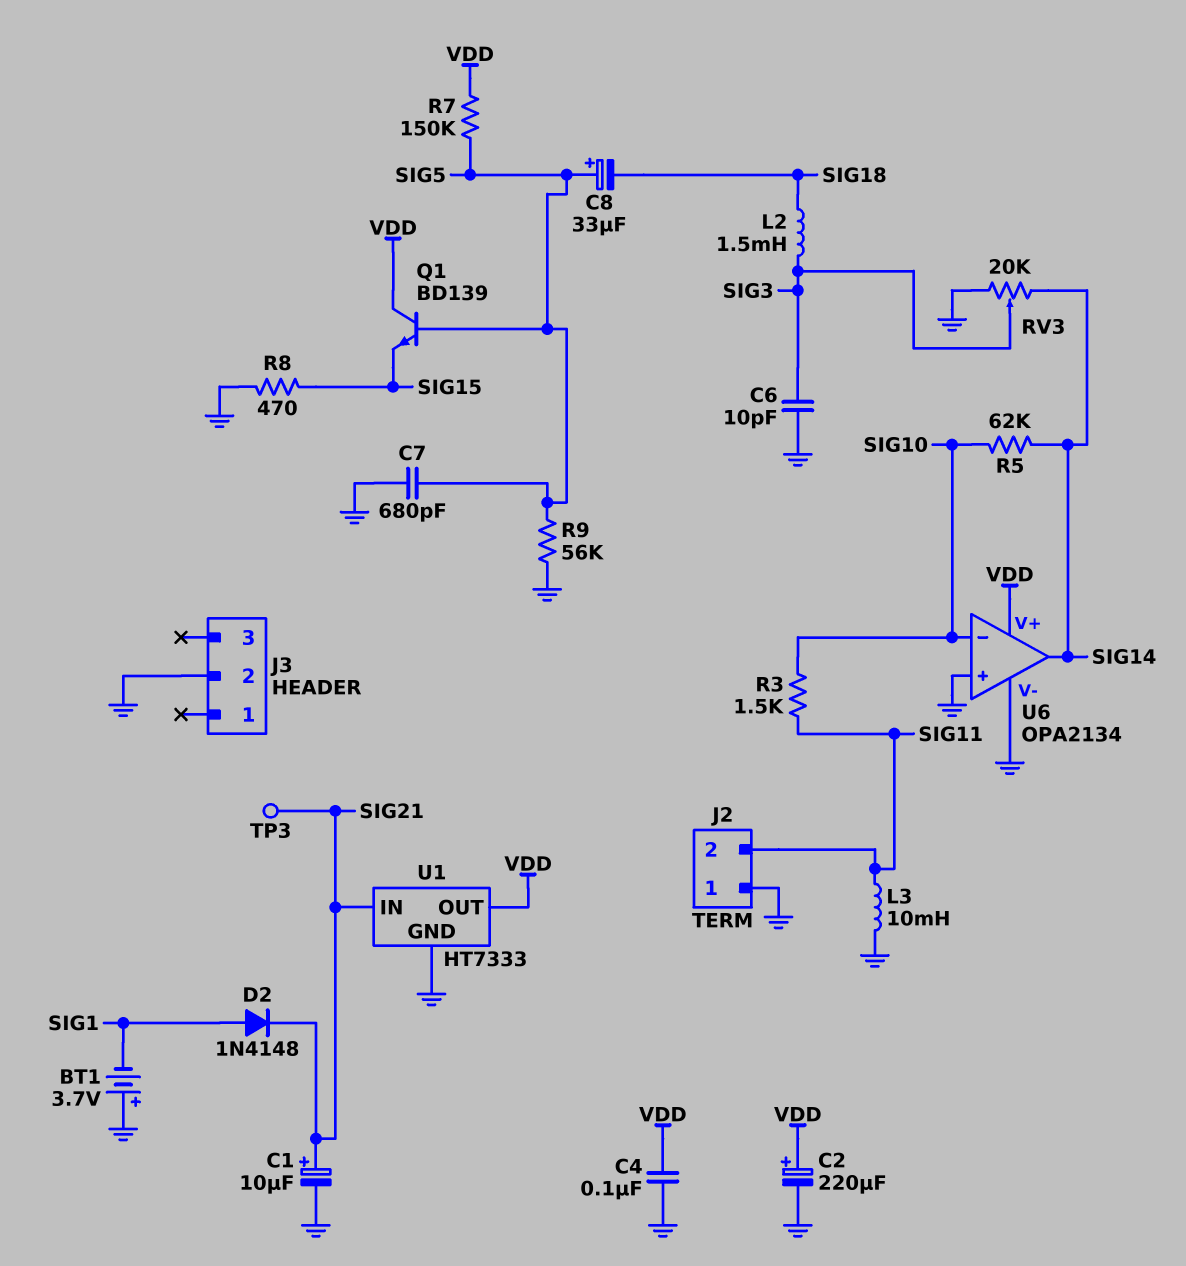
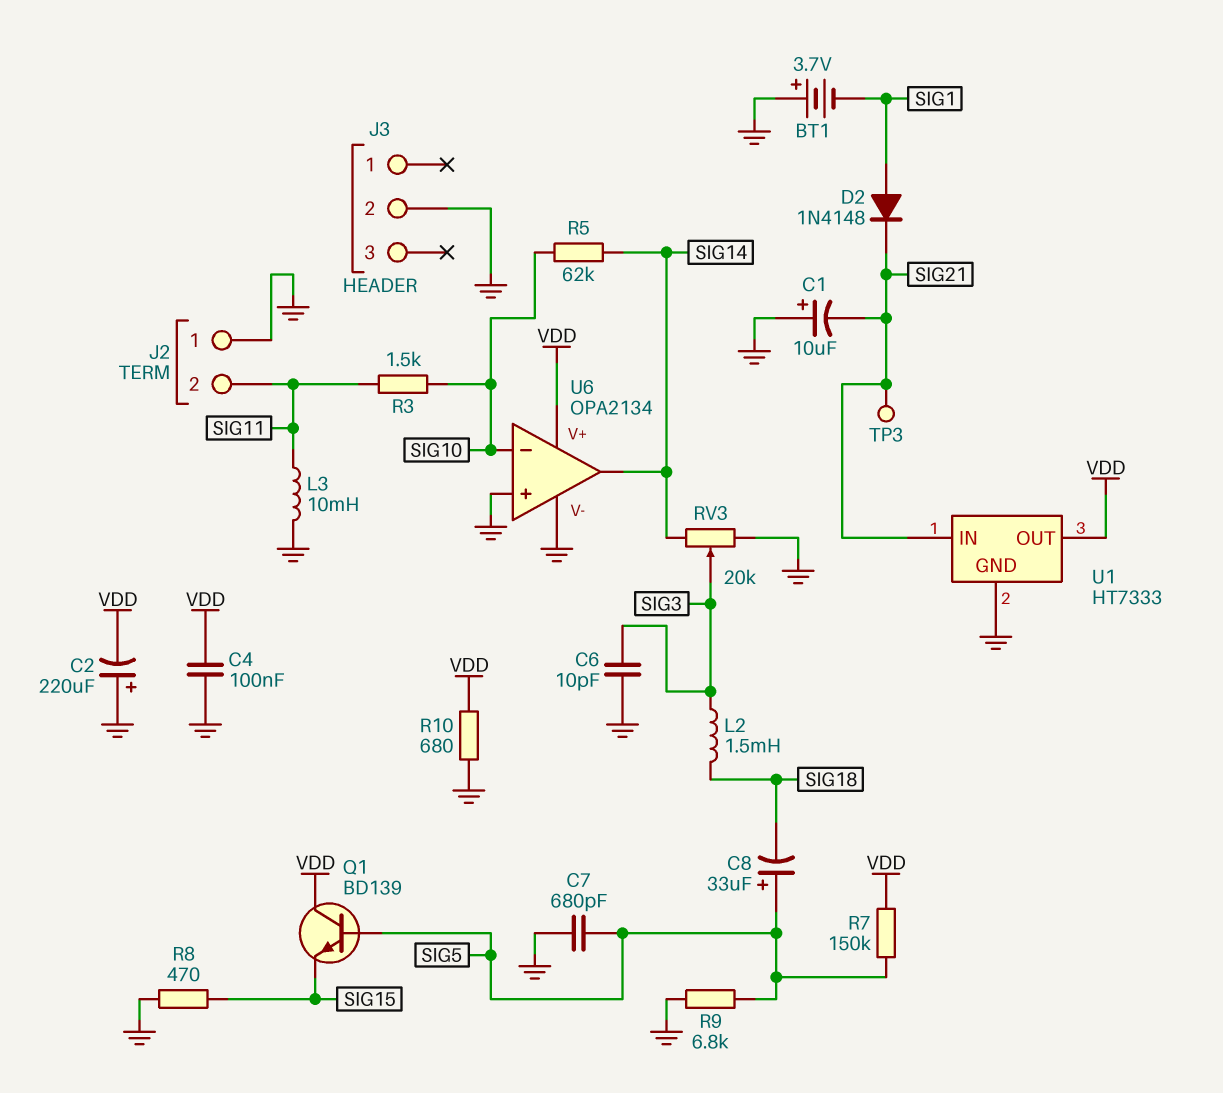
C1: 10uF (plus SIG21, minus GND) -> 10uF (plus GND, minus SIG21)
C2: 220uF (plus VDD, minus GND) -> 220uF (plus GND, minus VDD)
R9: 56k (GND, SIG5) -> 6.8k (GND, SIG5)
R10: none -> 680 (GND, VDD)

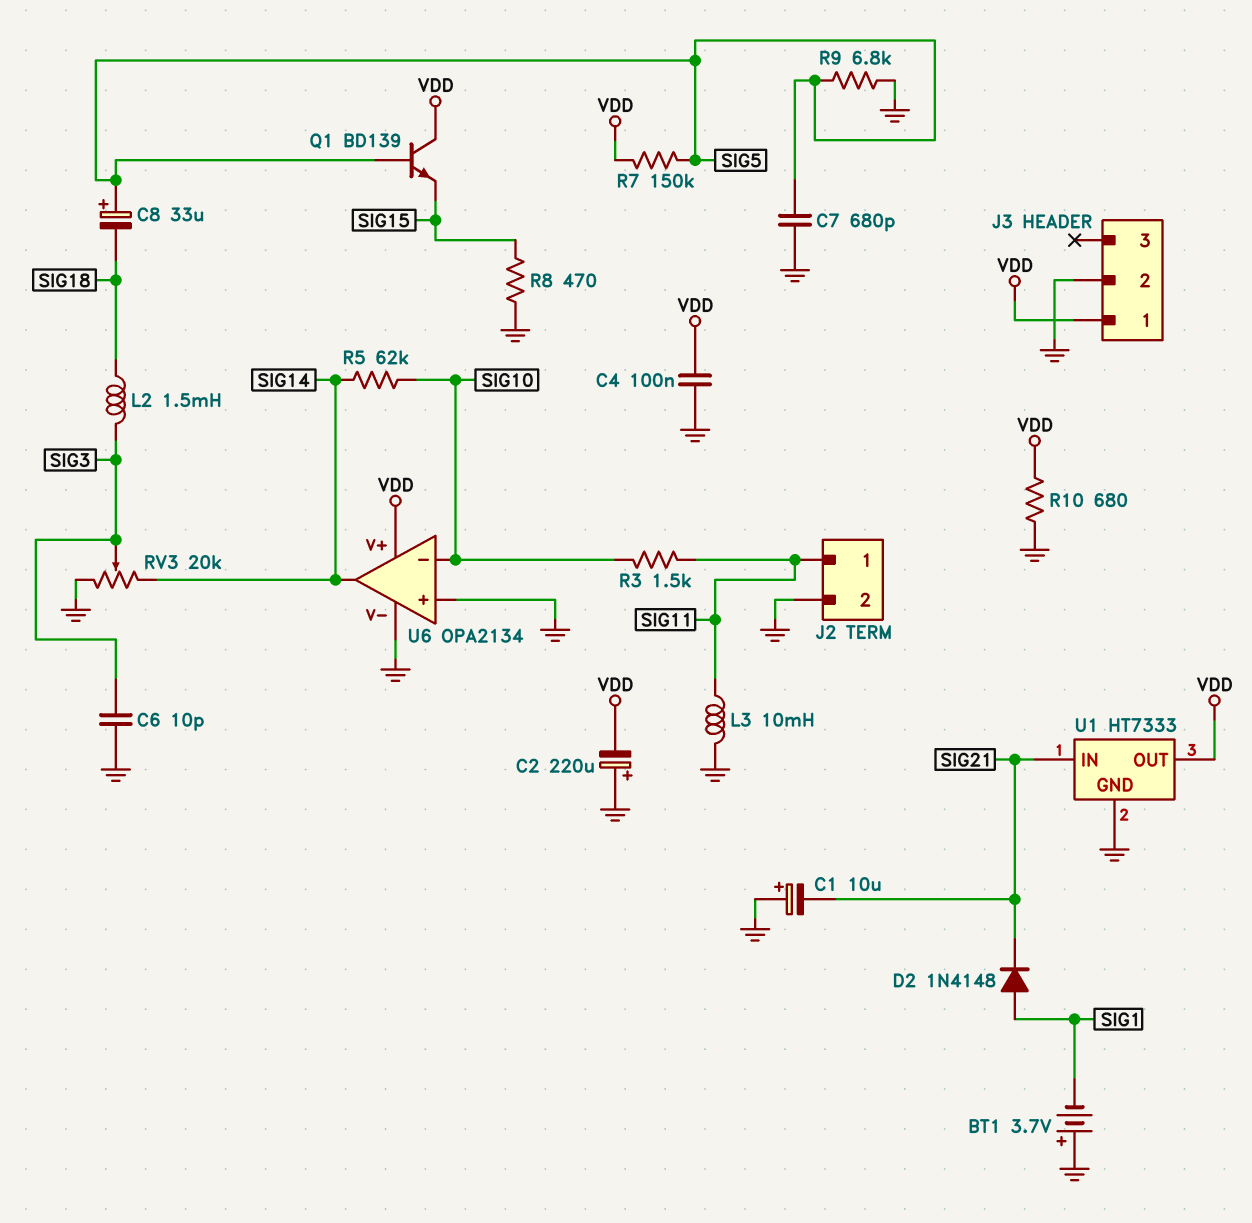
J2 pin 1: GND -> SIG11
J2 pin 2: SIG11 -> GND
J3 pin 1: none -> VDD
TP3: test point (SIG21) -> none

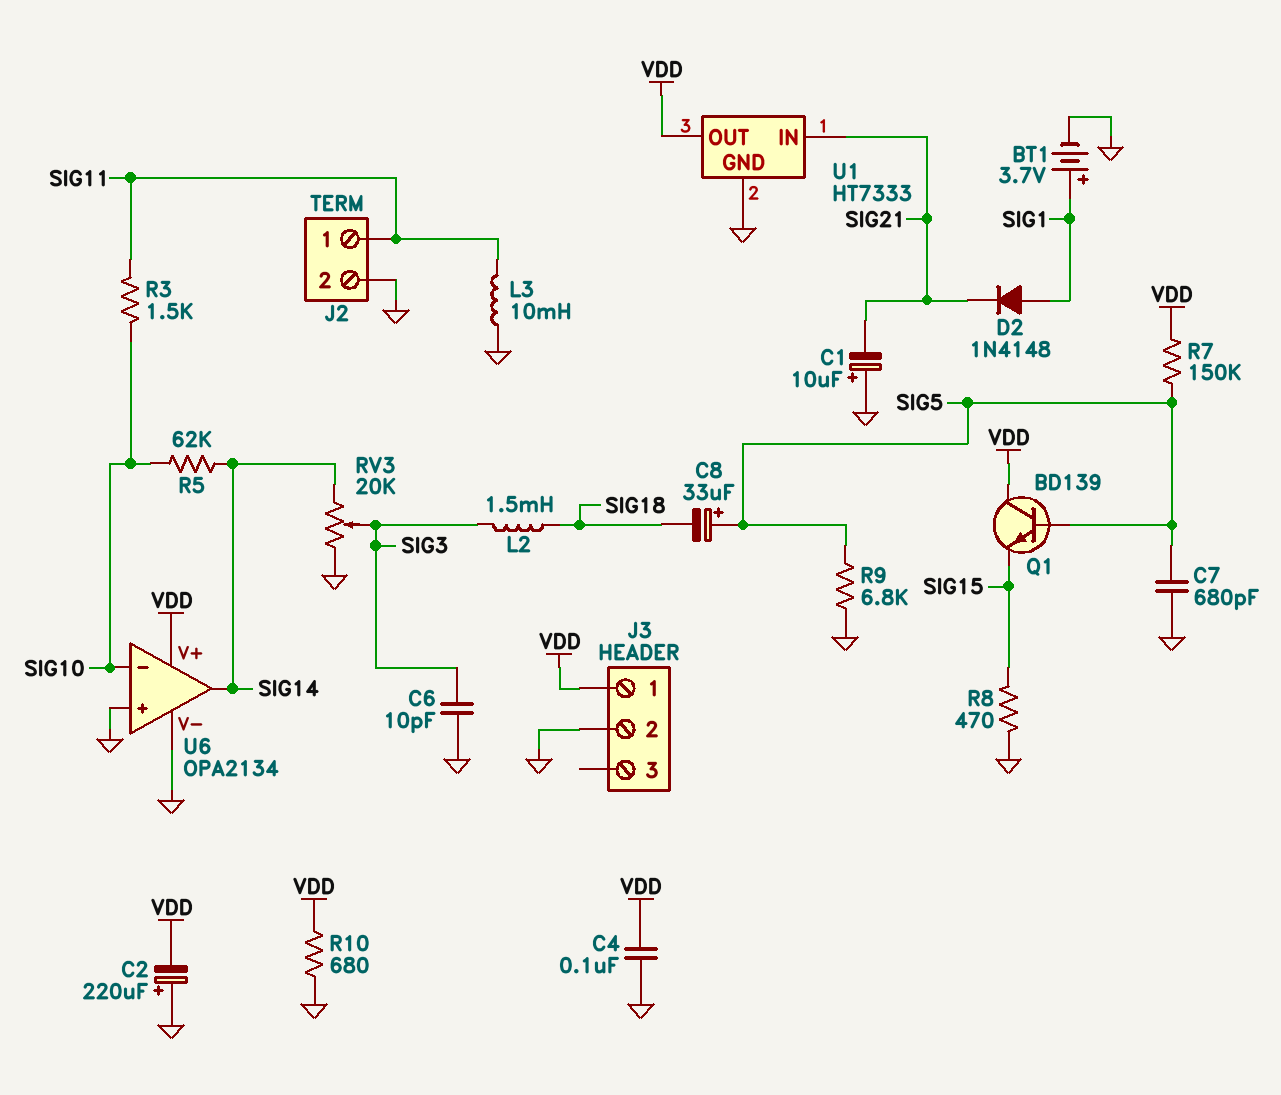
BT1: 3.7V (plus GND, minus SIG1) -> 3.7V (plus SIG1, minus GND)

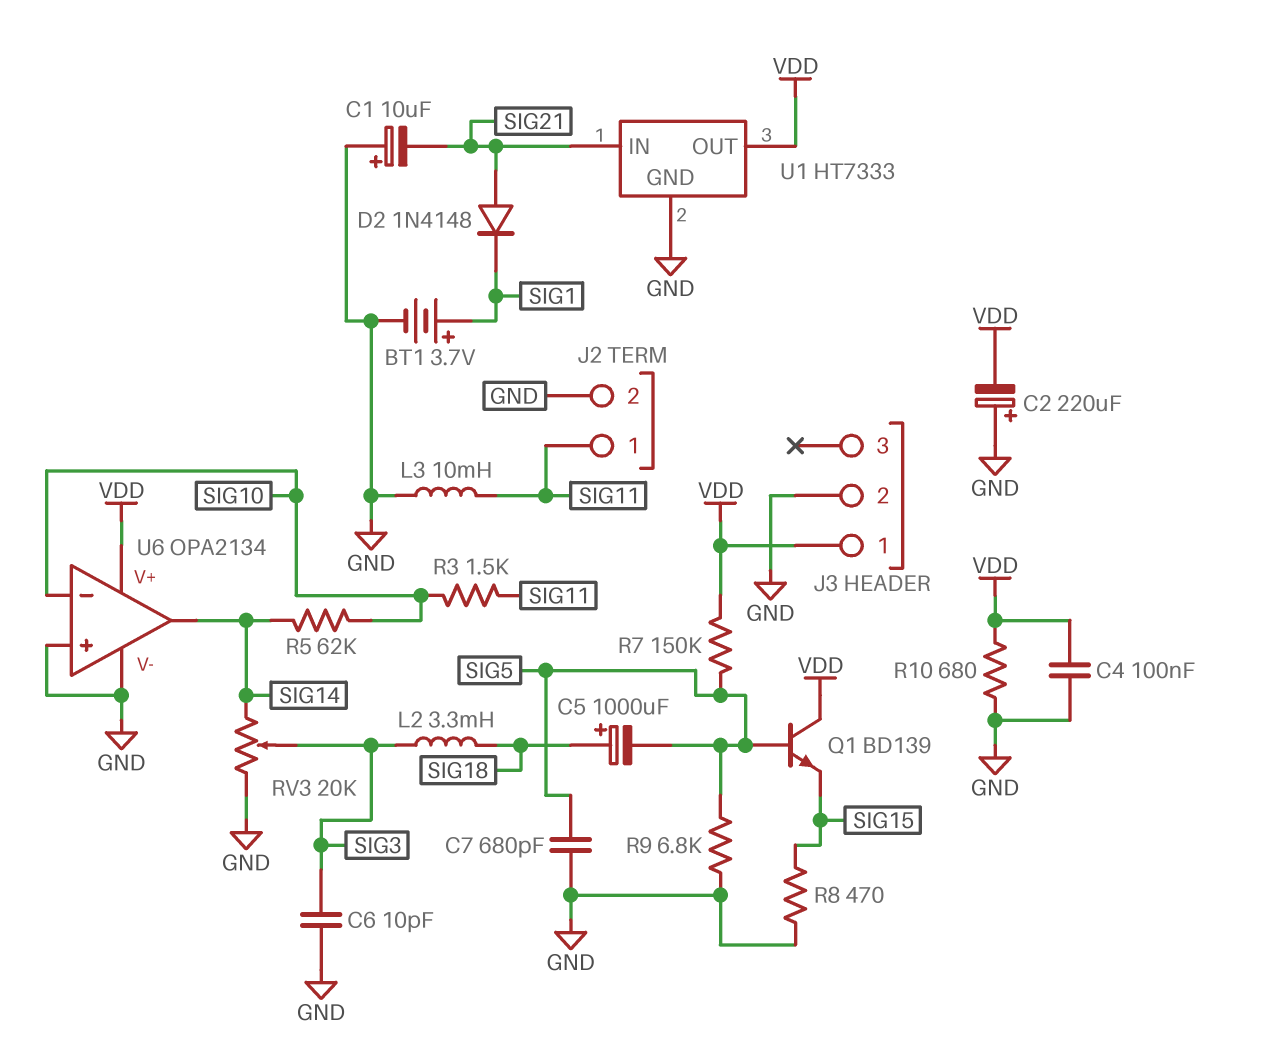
C5: none -> 1000uF (plus SIG18, minus SIG5)
C8: 33uF (plus SIG5, minus SIG18) -> none
D2: diode 1N4148 (A SIG1, K SIG21) -> diode 1N4148 (A SIG21, K SIG1)
L2: 1.5mH (SIG3, SIG18) -> 3.3mH (SIG3, SIG18)

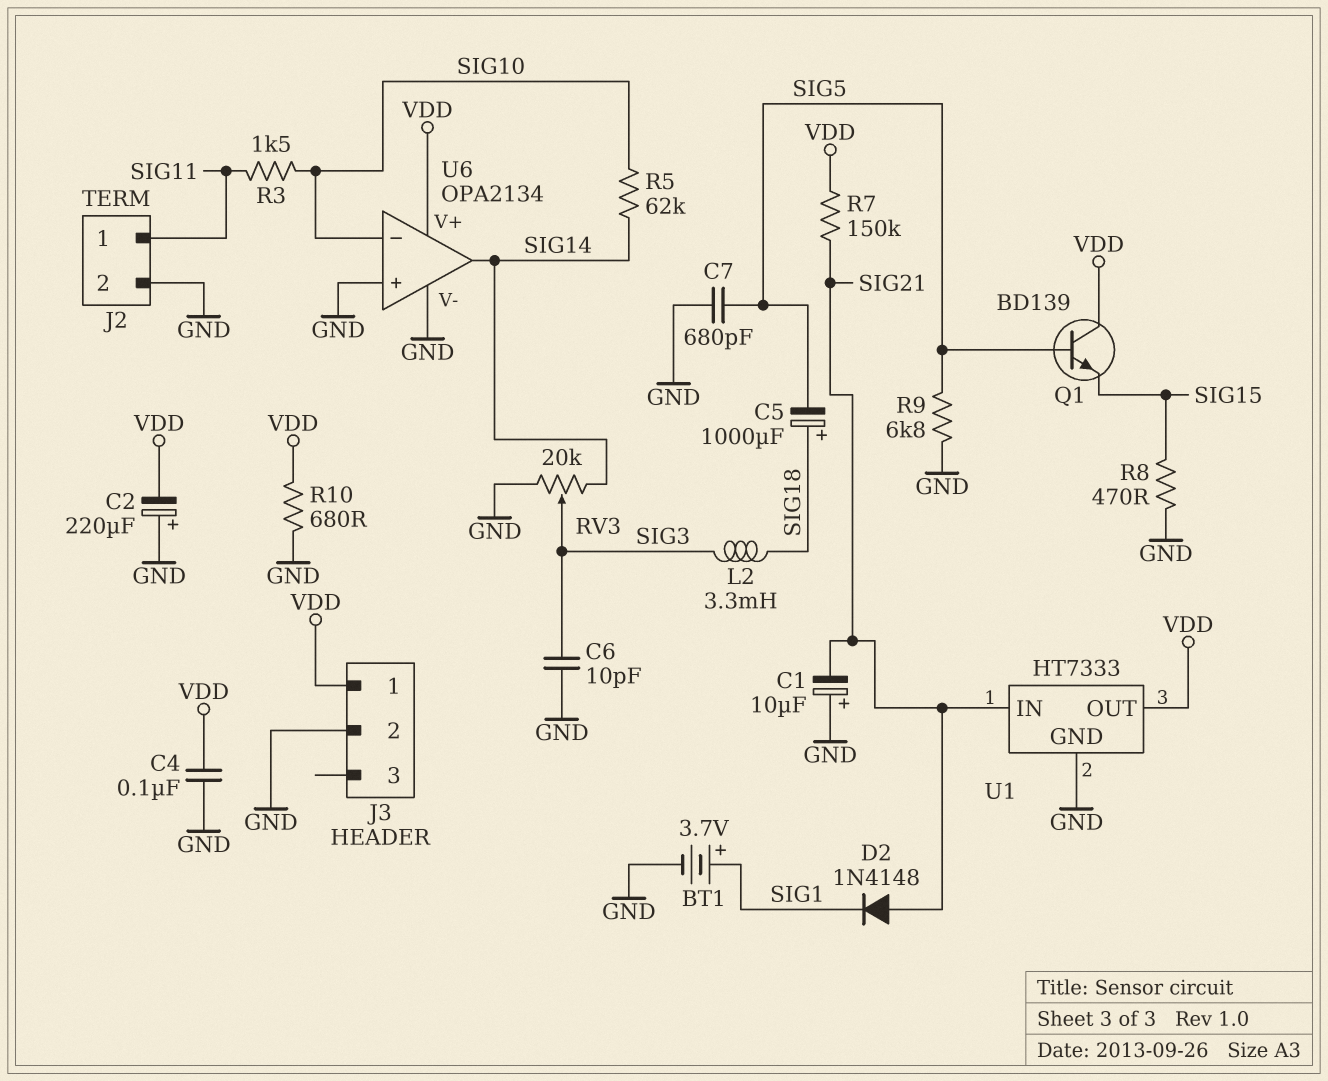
L3: 10mH (GND, SIG11) -> none
R7: 150k (SIG5, VDD) -> 150k (SIG21, VDD)

